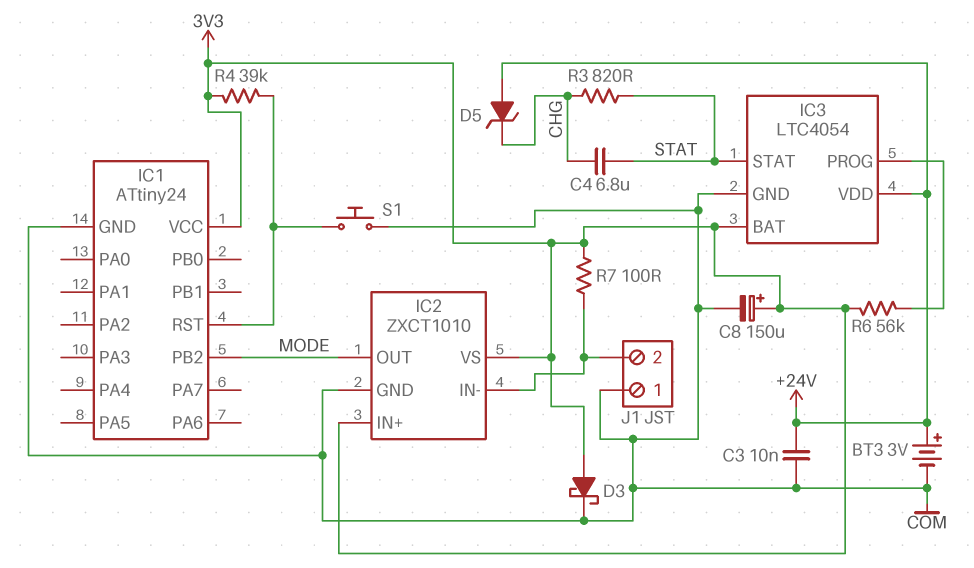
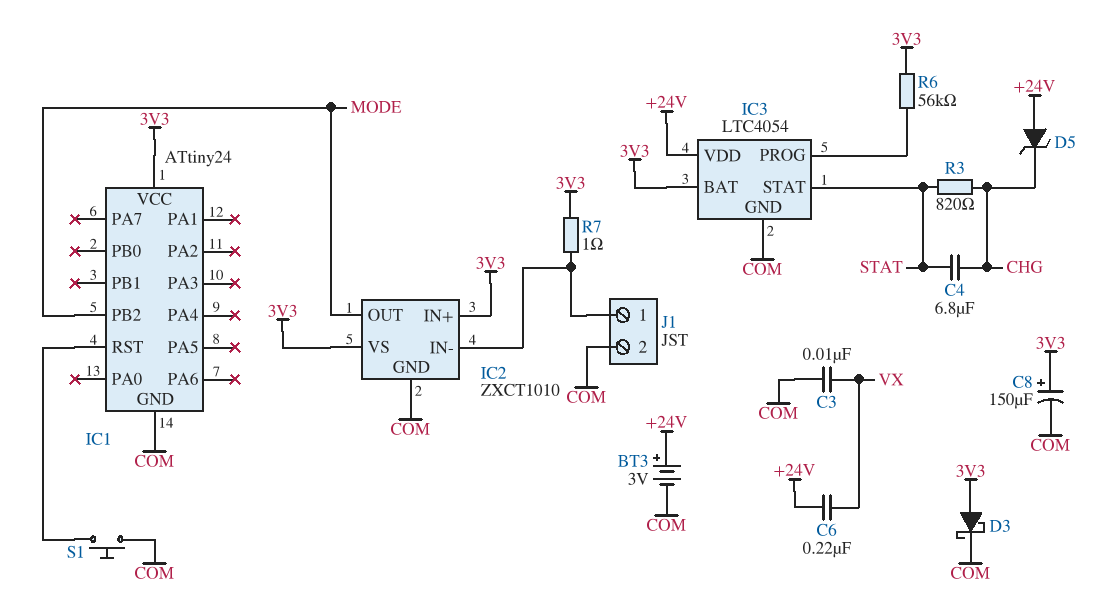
C3: 10nF (+24V, COM) -> 10nF (COM, VX)
C6: none -> 220nF (+24V, VX)
J1 pin 1: COM -> IC2/IN-
J1 pin 2: IC2/IN- -> COM
R4: 39k (3V3, IC1/RST) -> none
R7: 100 (3V3, IC2/IN-) -> 1 (3V3, IC2/IN-)

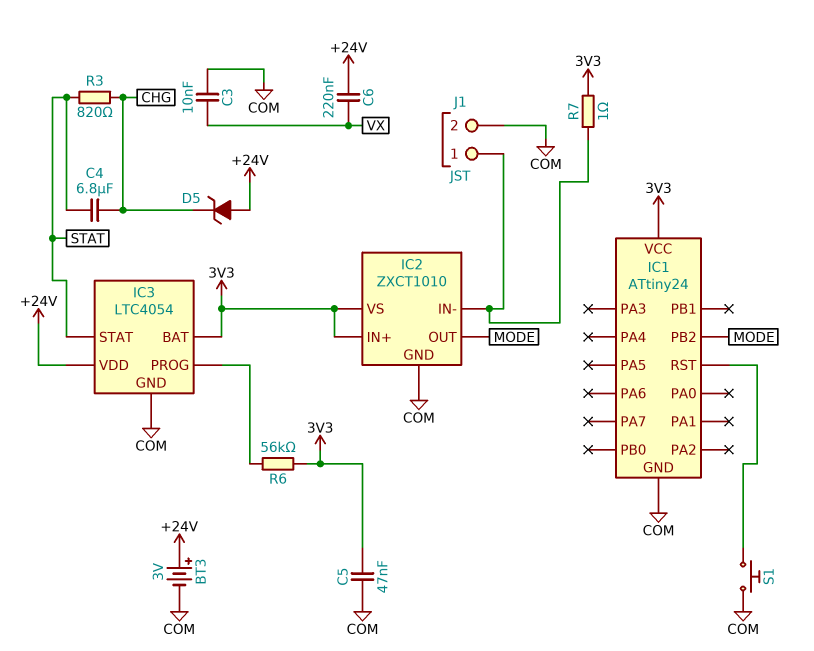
C5: none -> 47nF (3V3, COM)
C8: 150uF (plus 3V3, minus COM) -> none
D3: schottky (A 3V3, K COM) -> none

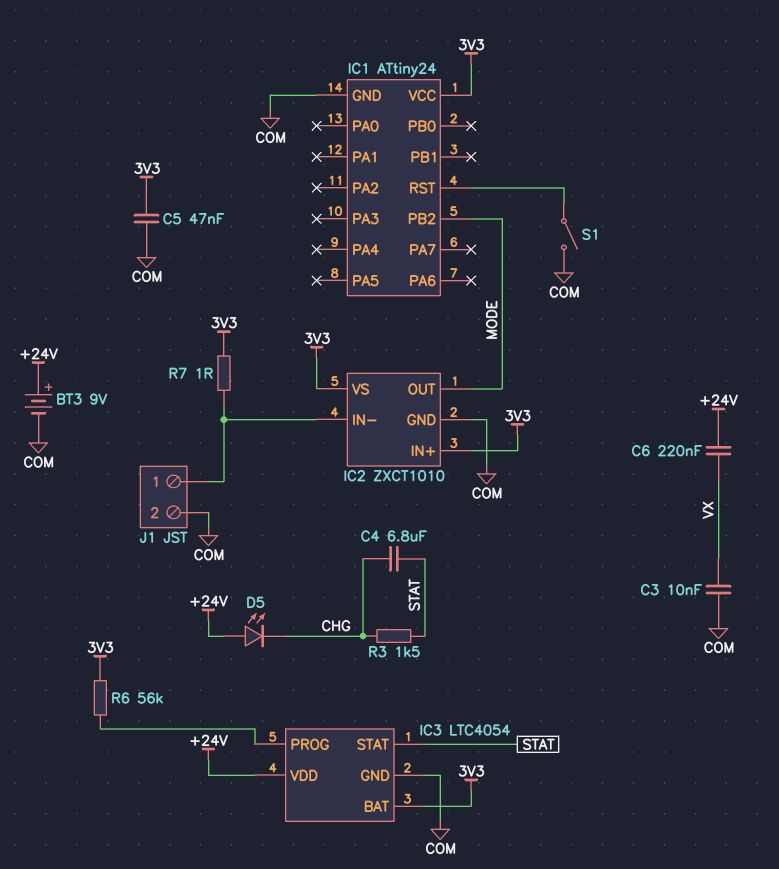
BT3: 3V (plus +24V, minus COM) -> 9V (plus +24V, minus COM)
D5: zener (A +24V, K CHG) -> LED (A +24V, K CHG)
R3: 820 (CHG, STAT) -> 1.5k (CHG, STAT)
S1: button (COM, IC1/RST) -> switch (COM, IC1/RST)

